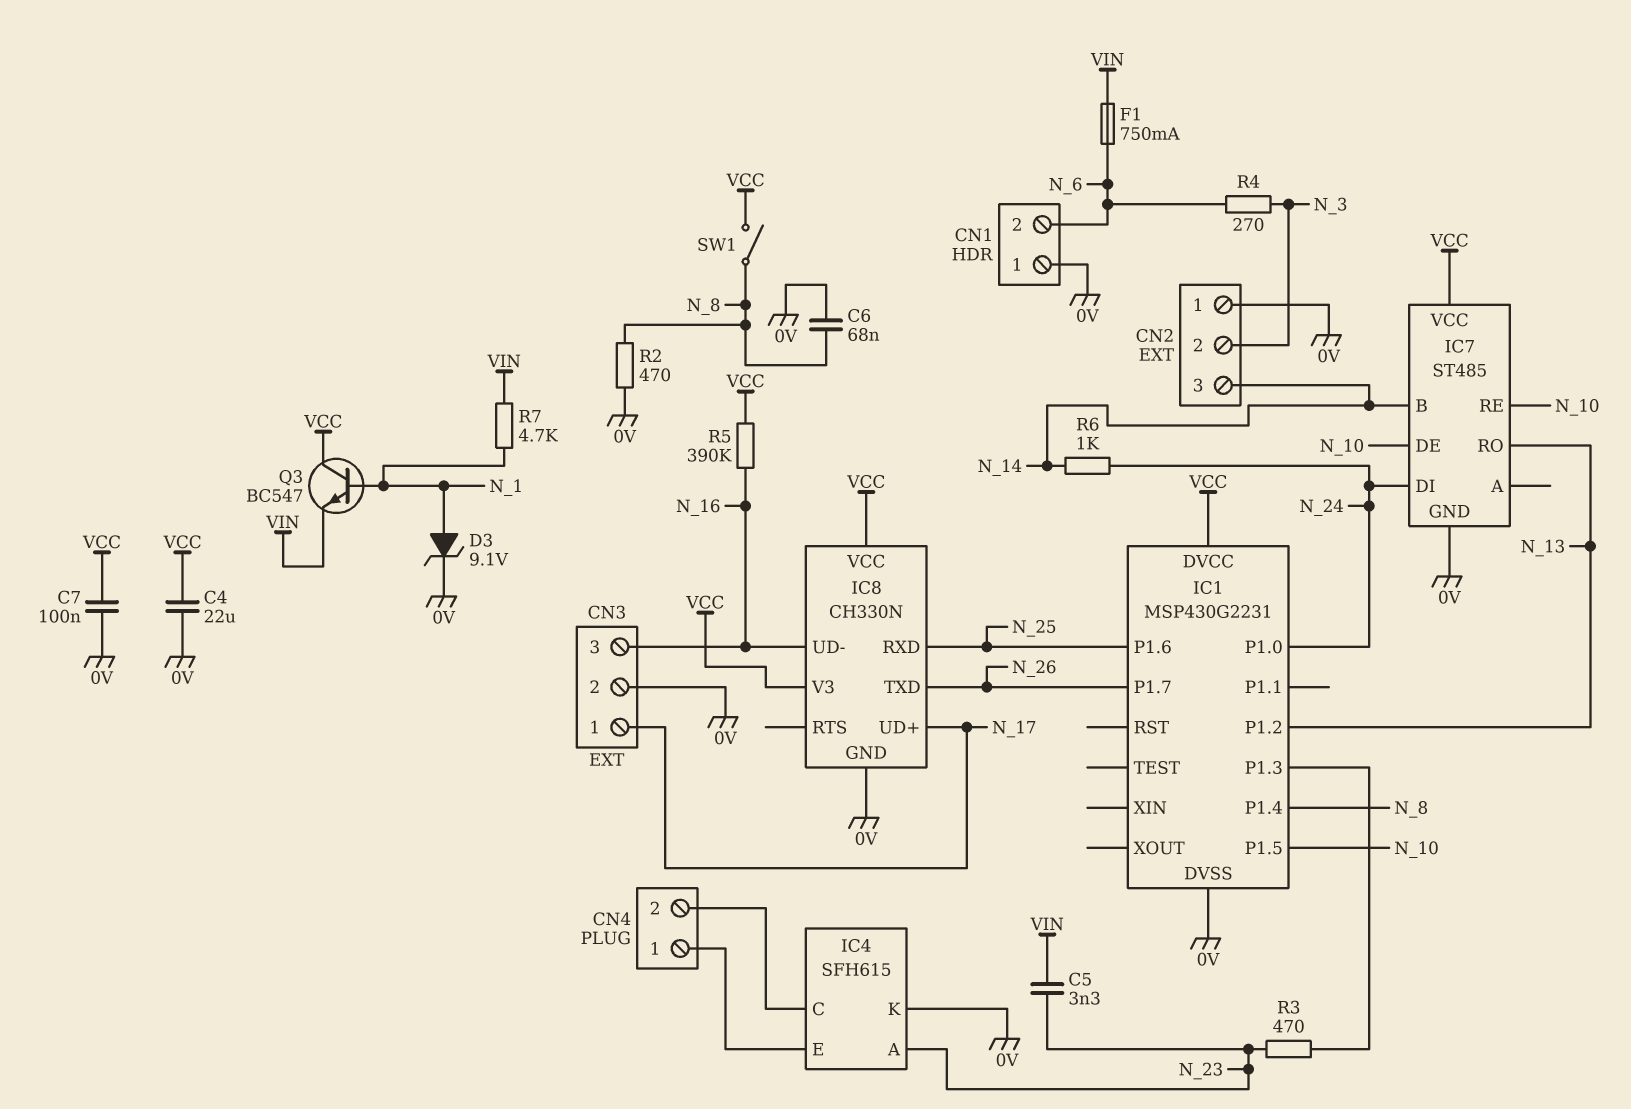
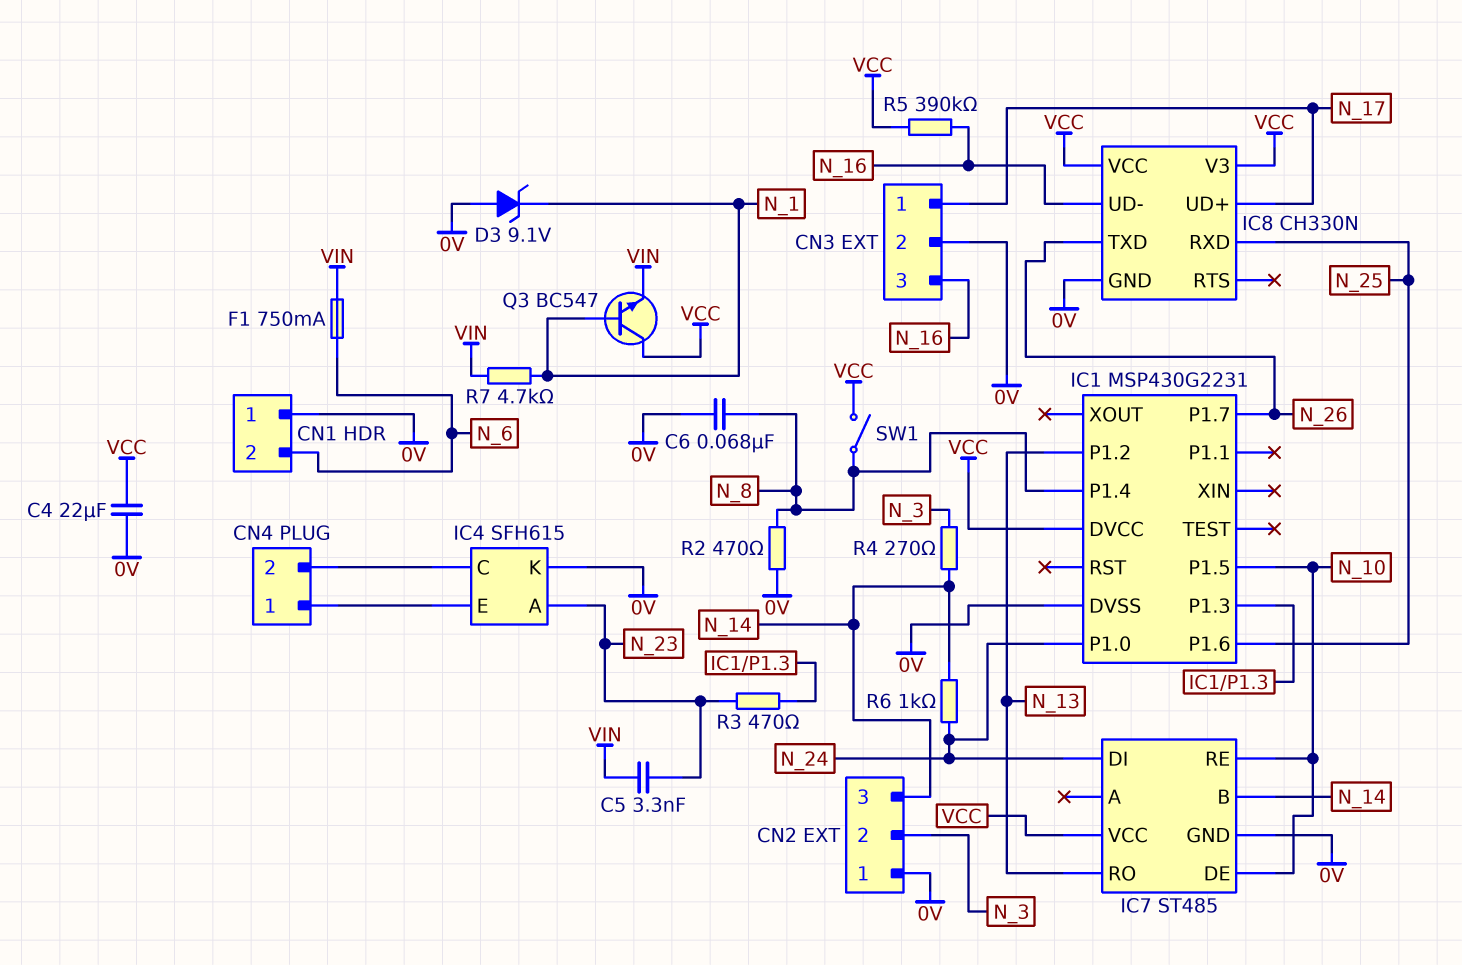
C7: 100nF (0V, VCC) -> none
D3: zener 9.1V (A N_1, K 0V) -> zener 9.1V (A 0V, K N_1)
R4: 270 (N_3, N_6) -> 270 (N_3, N_14)

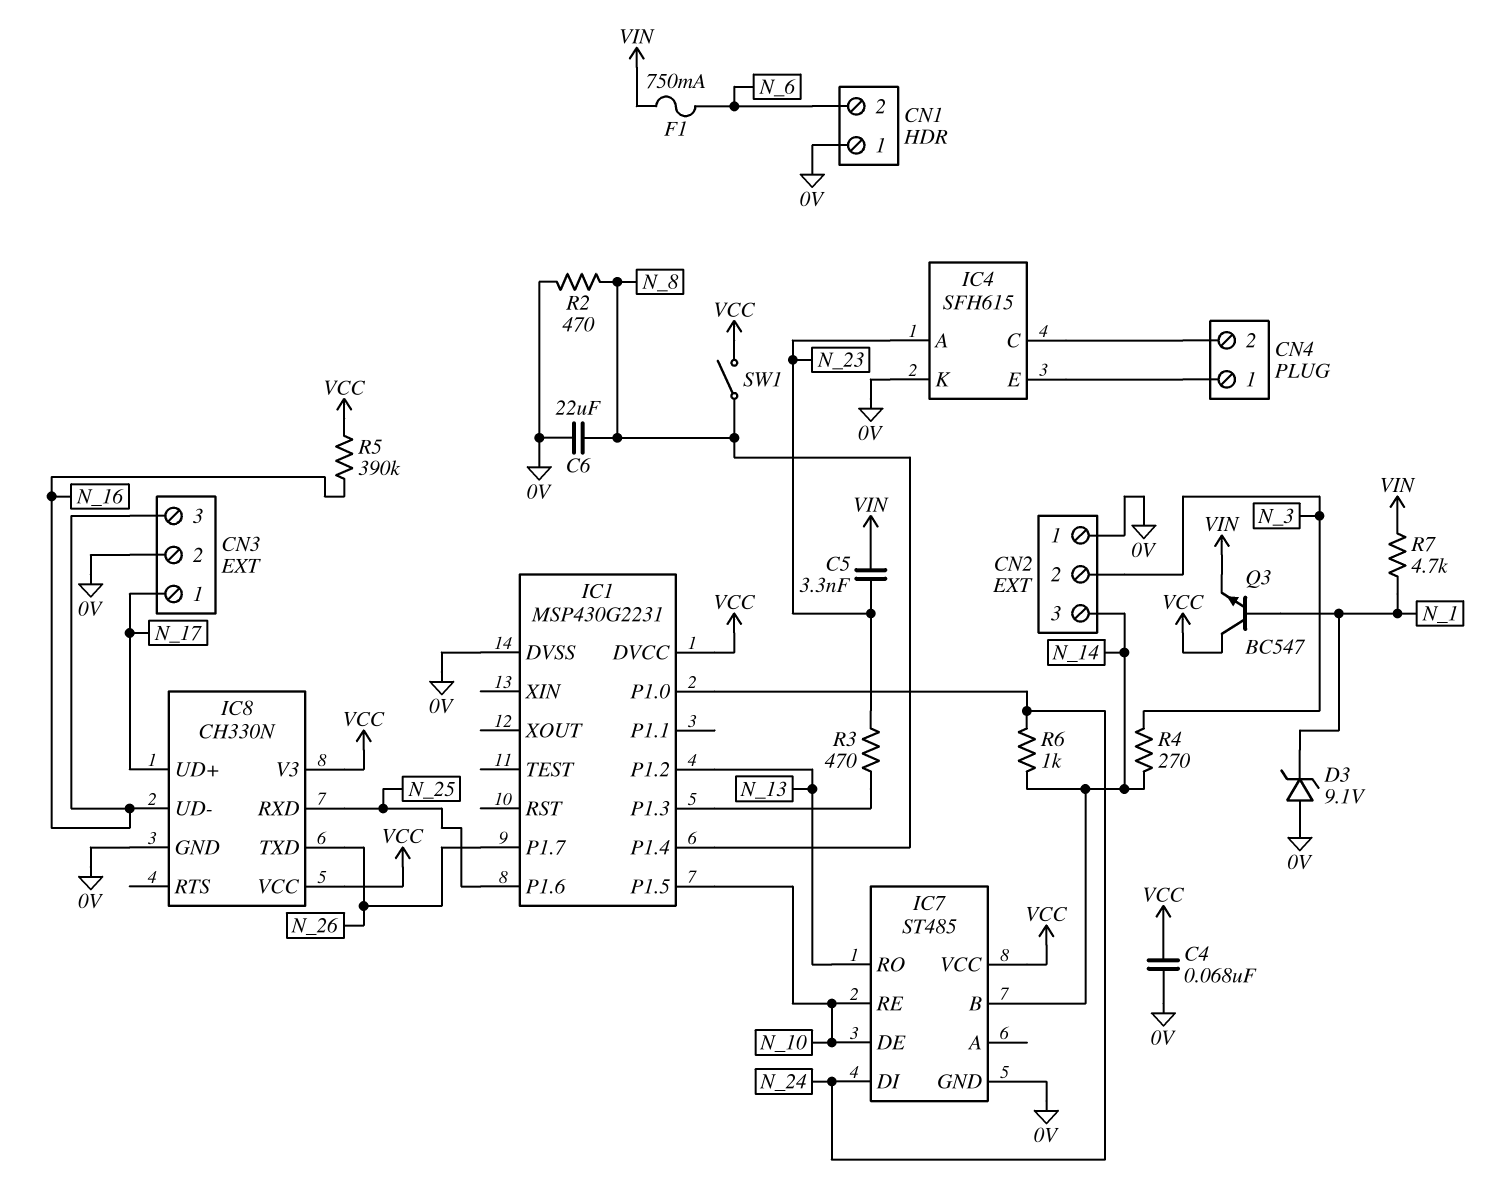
C4: 22uF (0V, VCC) -> 68nF (0V, VCC)
C6: 68nF (0V, N_8) -> 22uF (0V, N_8)

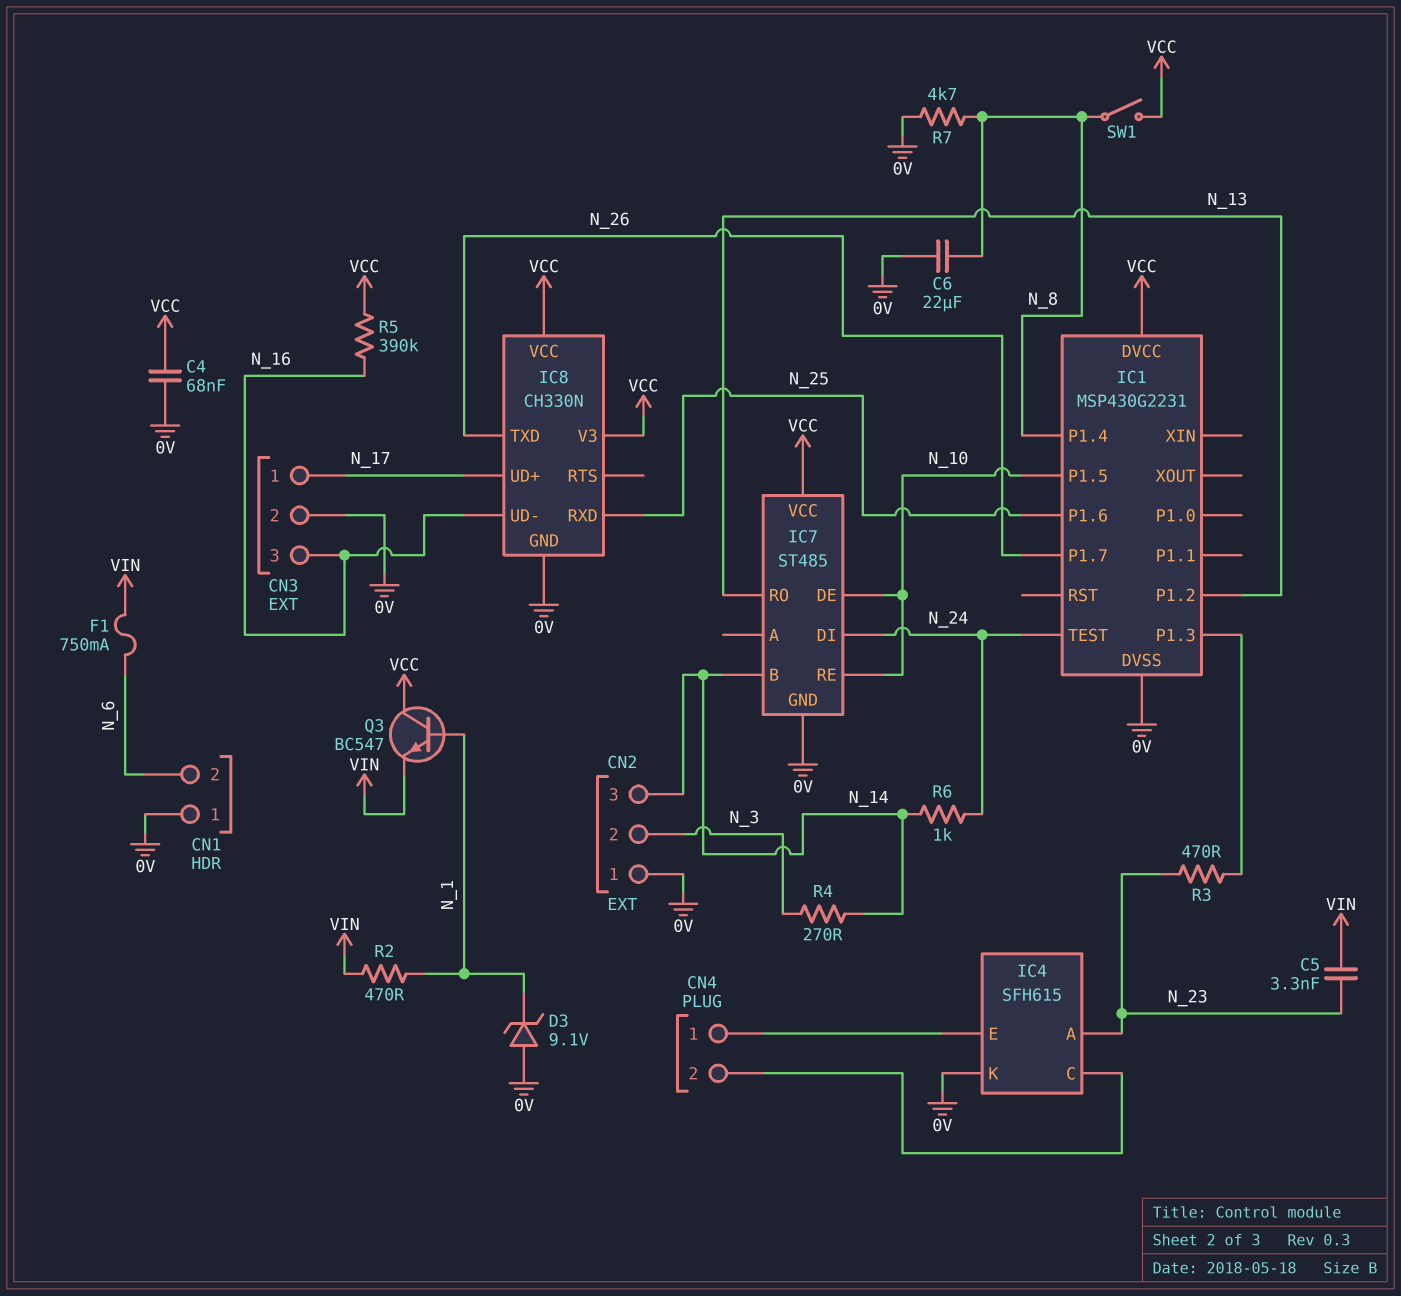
IC1 pin P1.0: N_24 -> none
IC1 pin TEST: none -> N_24
R2: 470 (0V, N_8) -> 470 (N_1, VIN)
R7: 4.7k (N_1, VIN) -> 4.7k (0V, N_8)

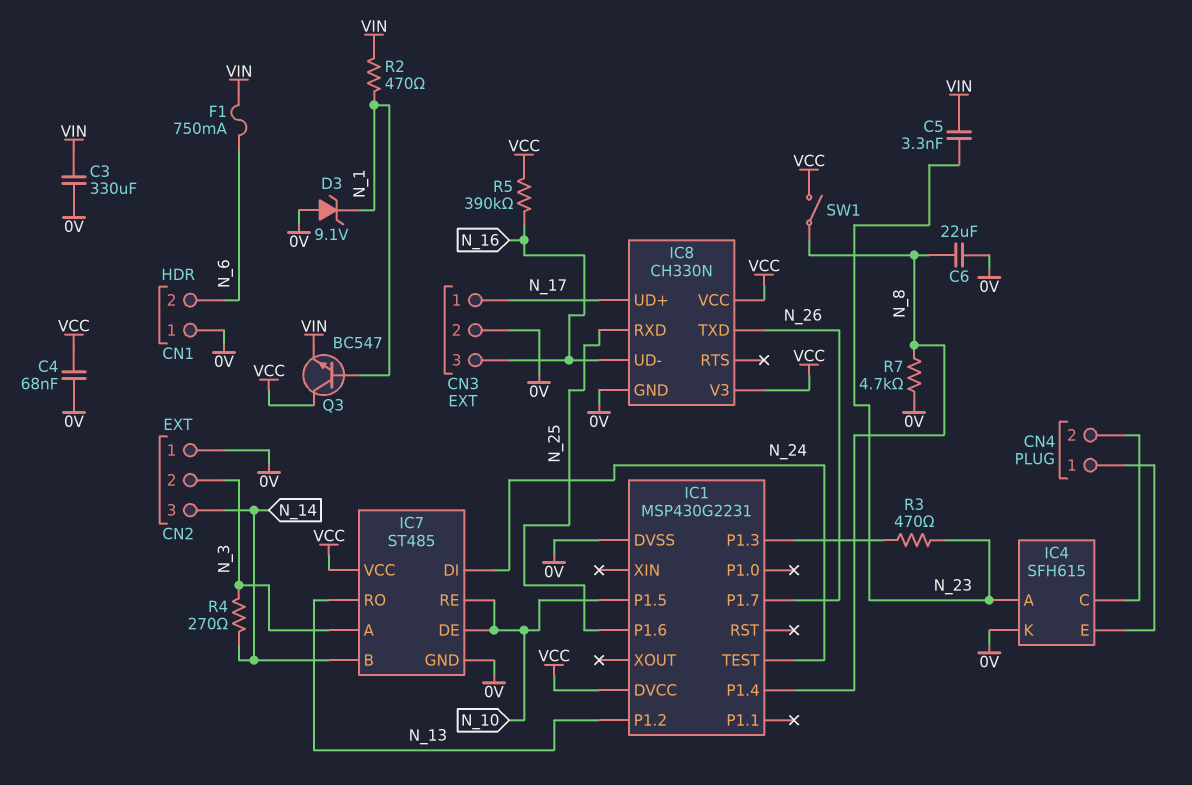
C3: none -> 330uF (0V, VIN)
IC7 pin A: none -> N_3
R6: 1k (N_14, N_24) -> none

